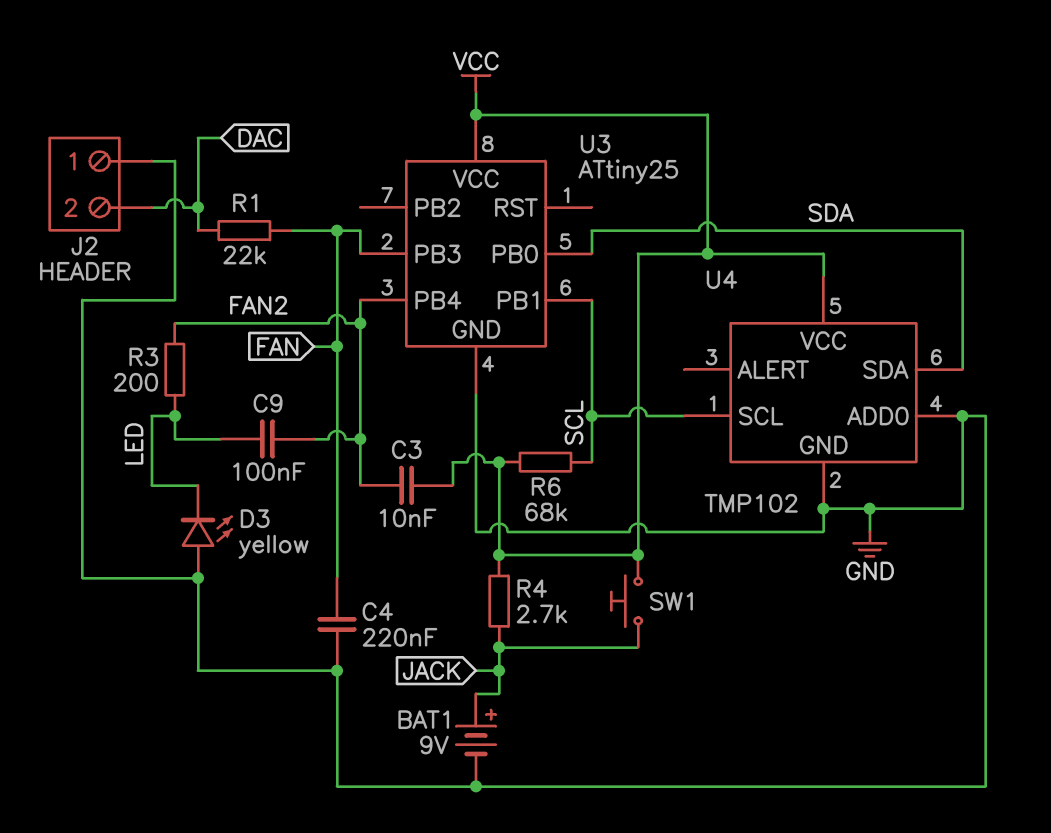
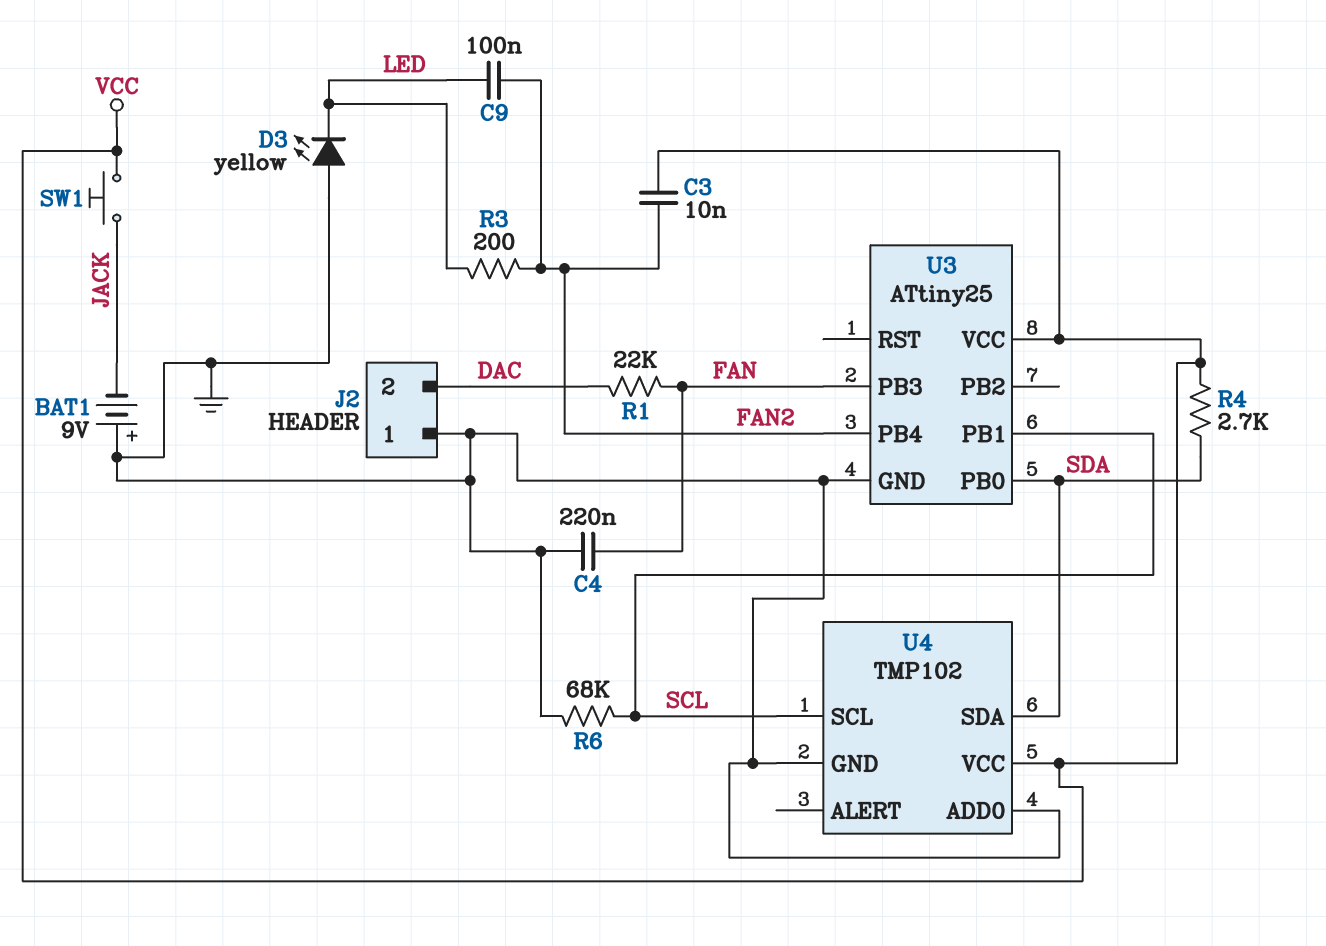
BAT1: 9V (plus JACK, minus GND) -> 9V (plus GND, minus JACK)
R4: 2.7k (JACK, VCC) -> 2.7k (SDA, VCC)
R6: 68k (SCL, VCC) -> 68k (GND, SCL)

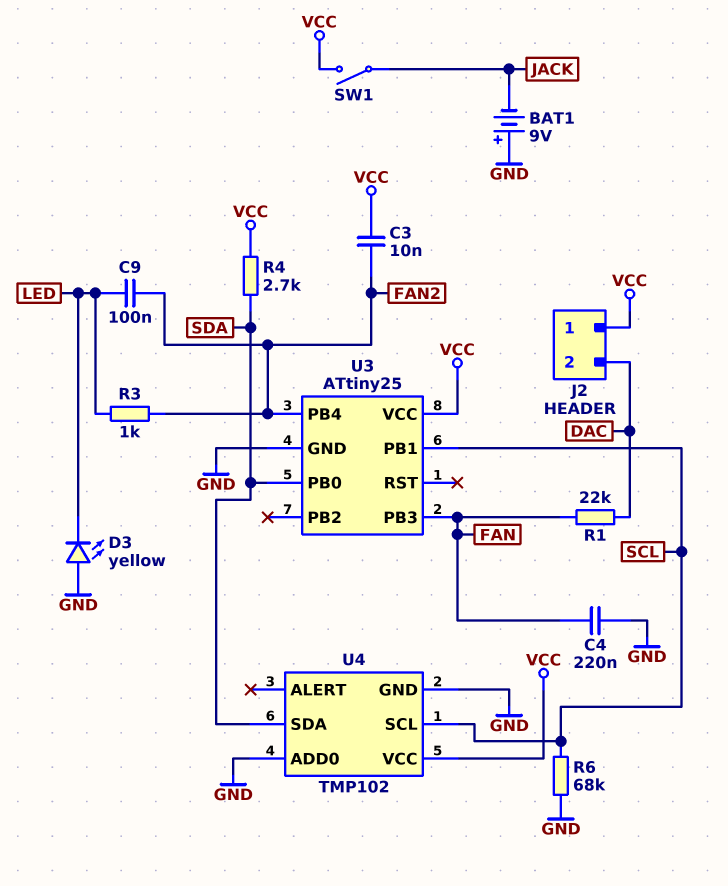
J2 pin 1: GND -> VCC
R3: 200 (FAN2, LED) -> 1k (FAN2, LED)
SW1: button (JACK, VCC) -> switch (JACK, VCC)

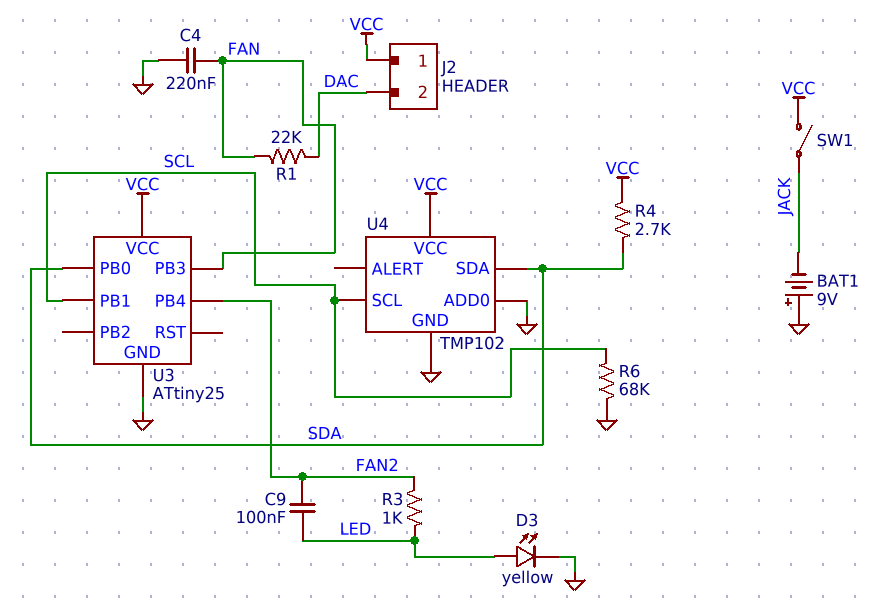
C3: 10nF (FAN2, VCC) -> none
D3: LED yellow (A GND, K LED) -> LED yellow (A LED, K GND)

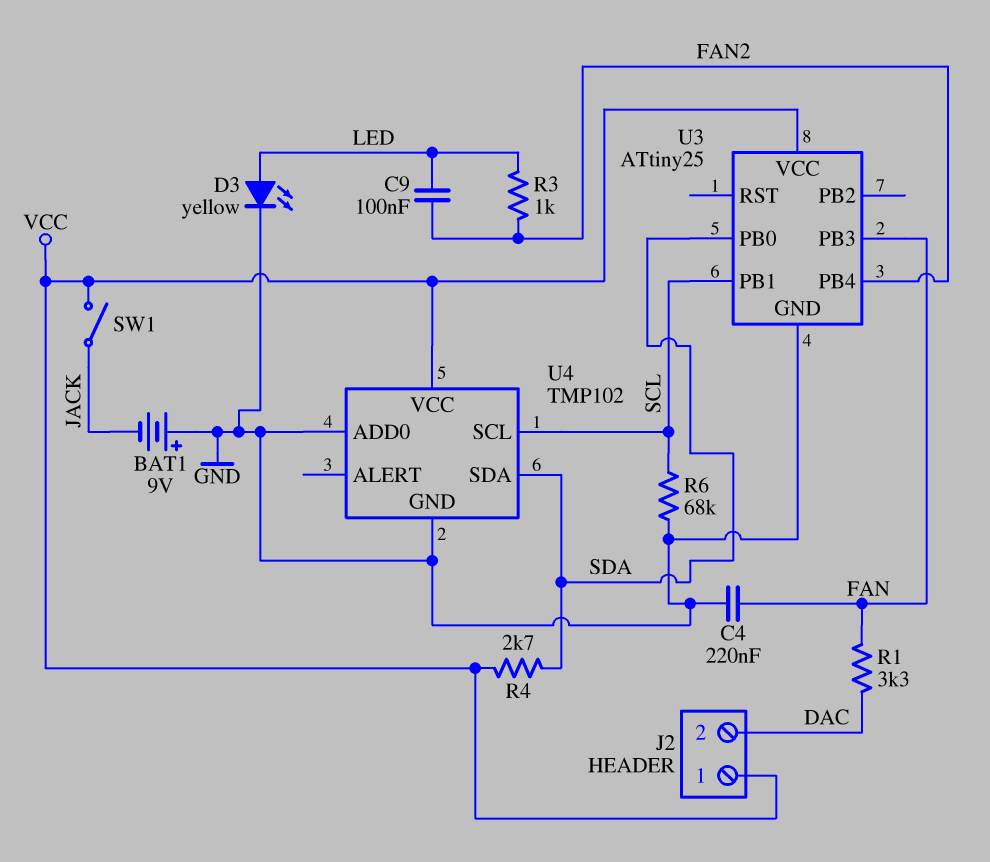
R1: 22k (DAC, FAN) -> 3.3k (DAC, FAN)

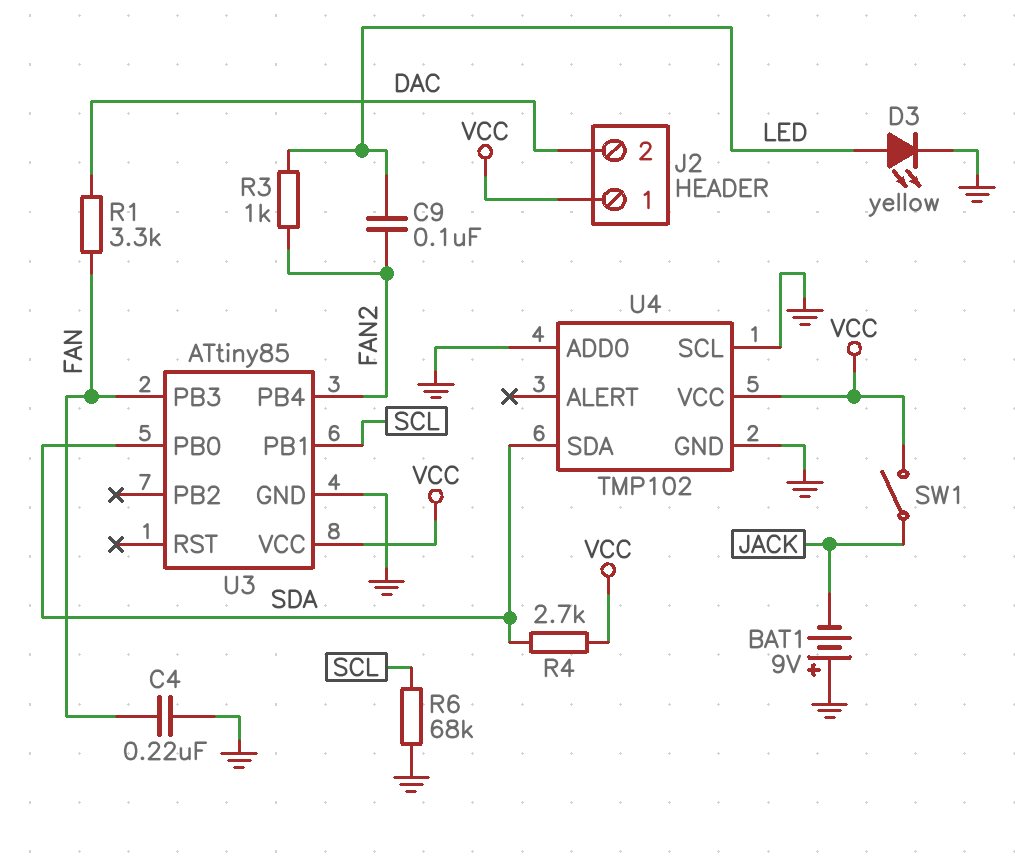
U3: ATtiny25 -> ATtiny85
U4 pin SCL: SCL -> GND

